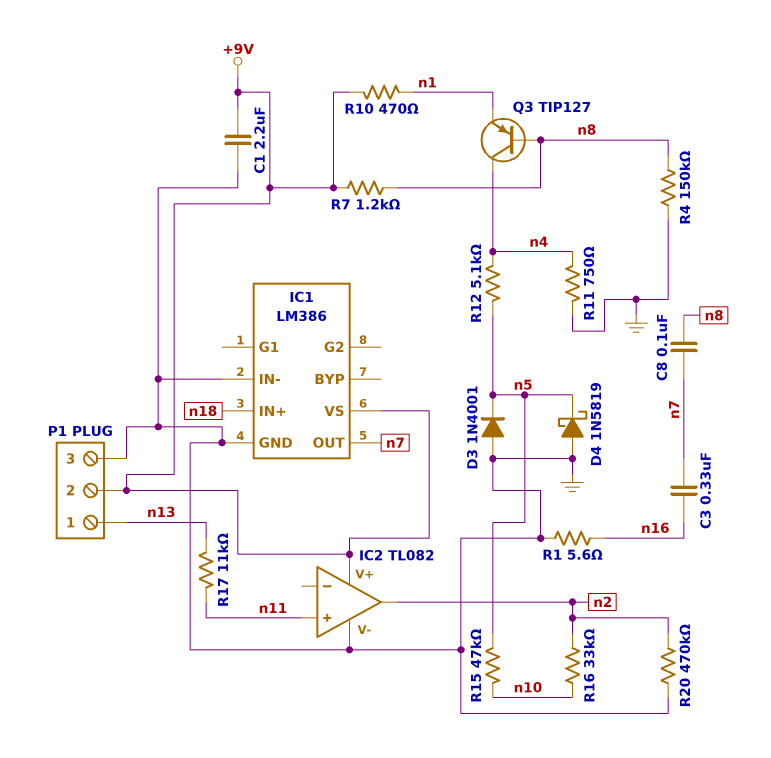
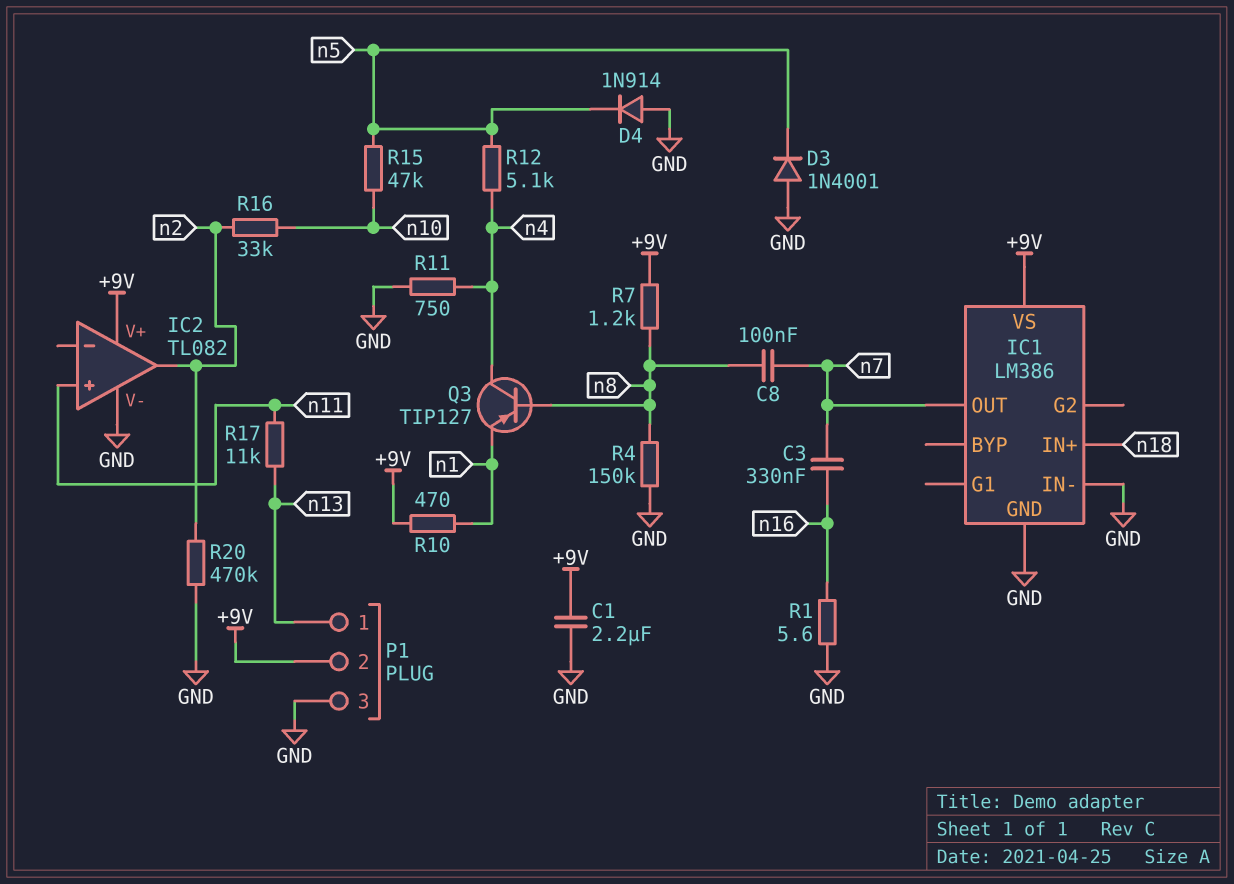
D4: schottky 1N5819 (A GND, K n5) -> diode 1N914 (A GND, K n5)

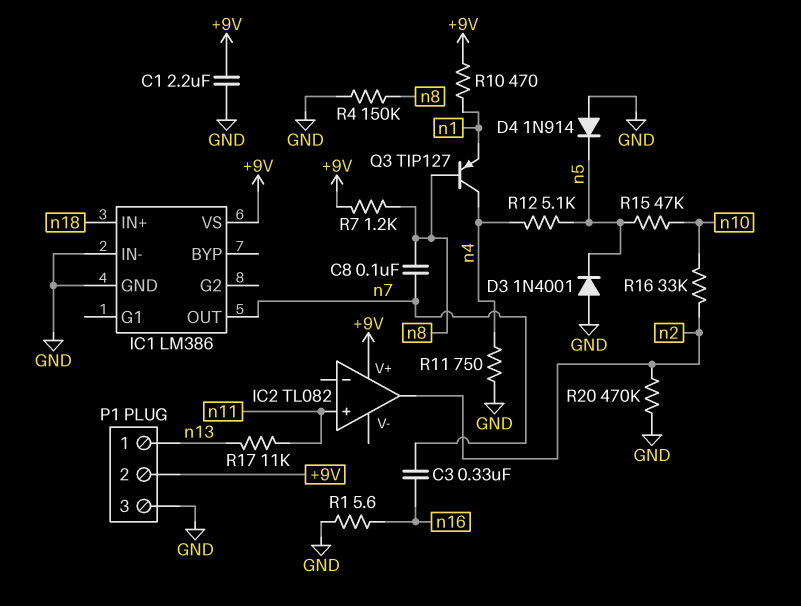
IC2 pin V-: GND -> none

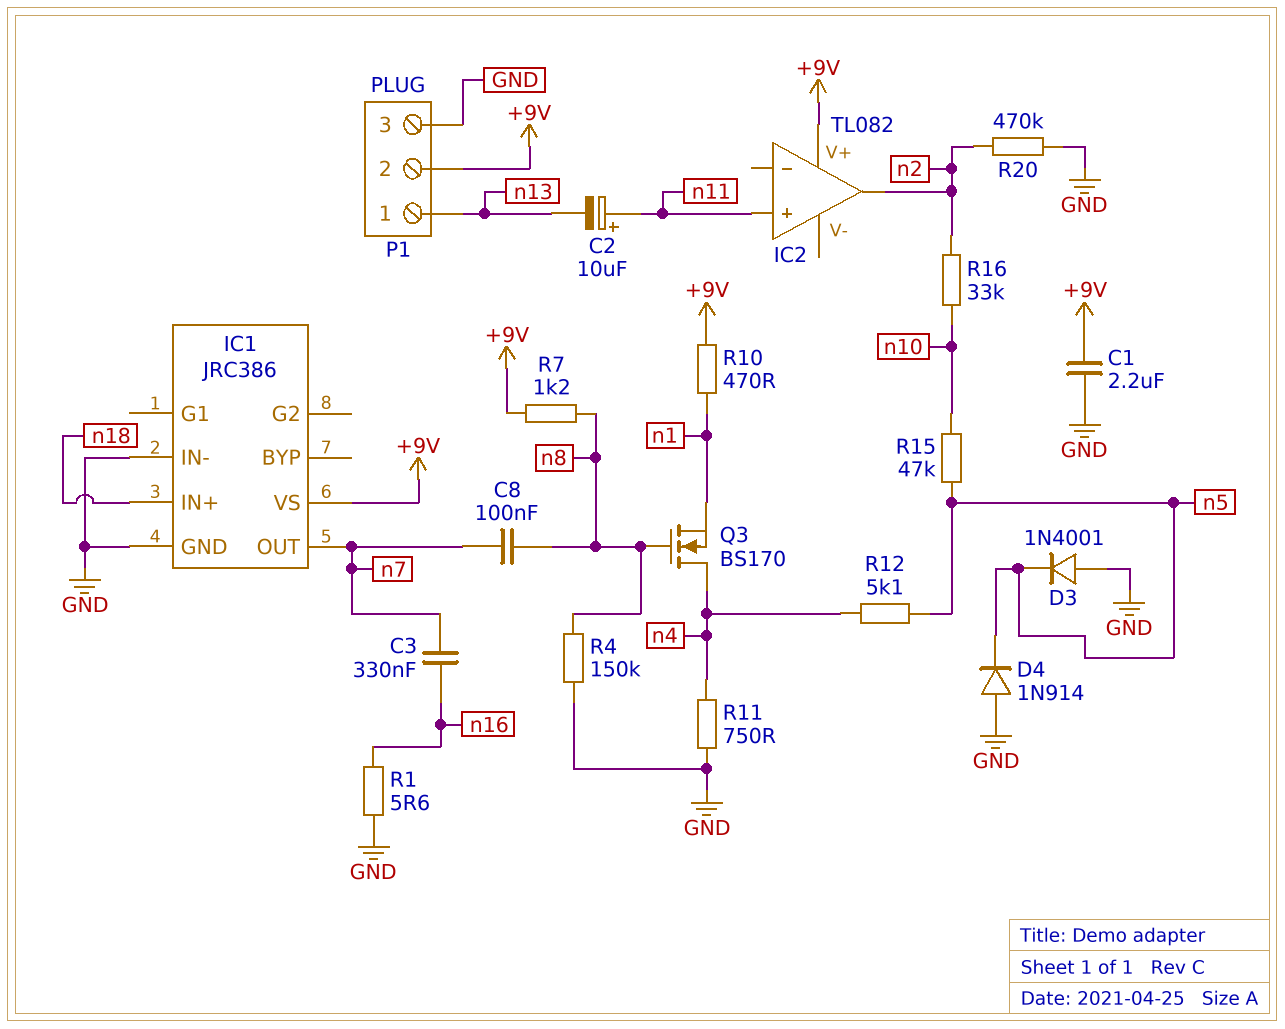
C2: none -> 10uF (plus n11, minus n13)
IC1: LM386 -> JRC386
Q3: PNP TIP127 (B n8, C n4, E n1) -> NMOS BS170 (G n8, D n4, S n1)
R17: 11k (n11, n13) -> none

